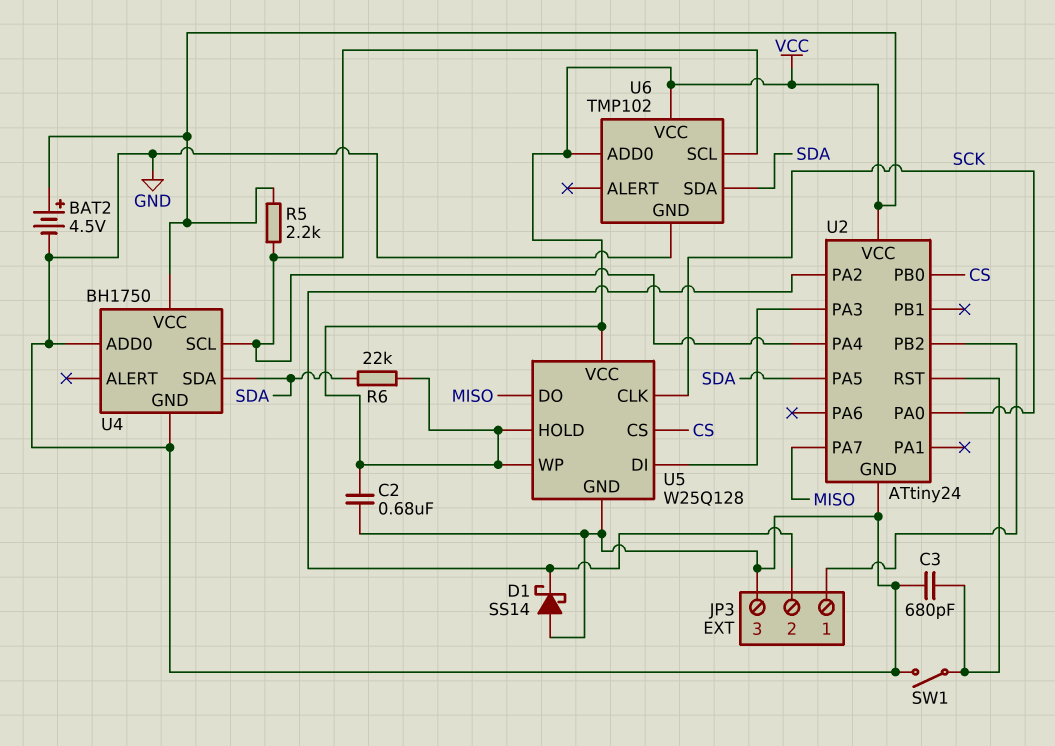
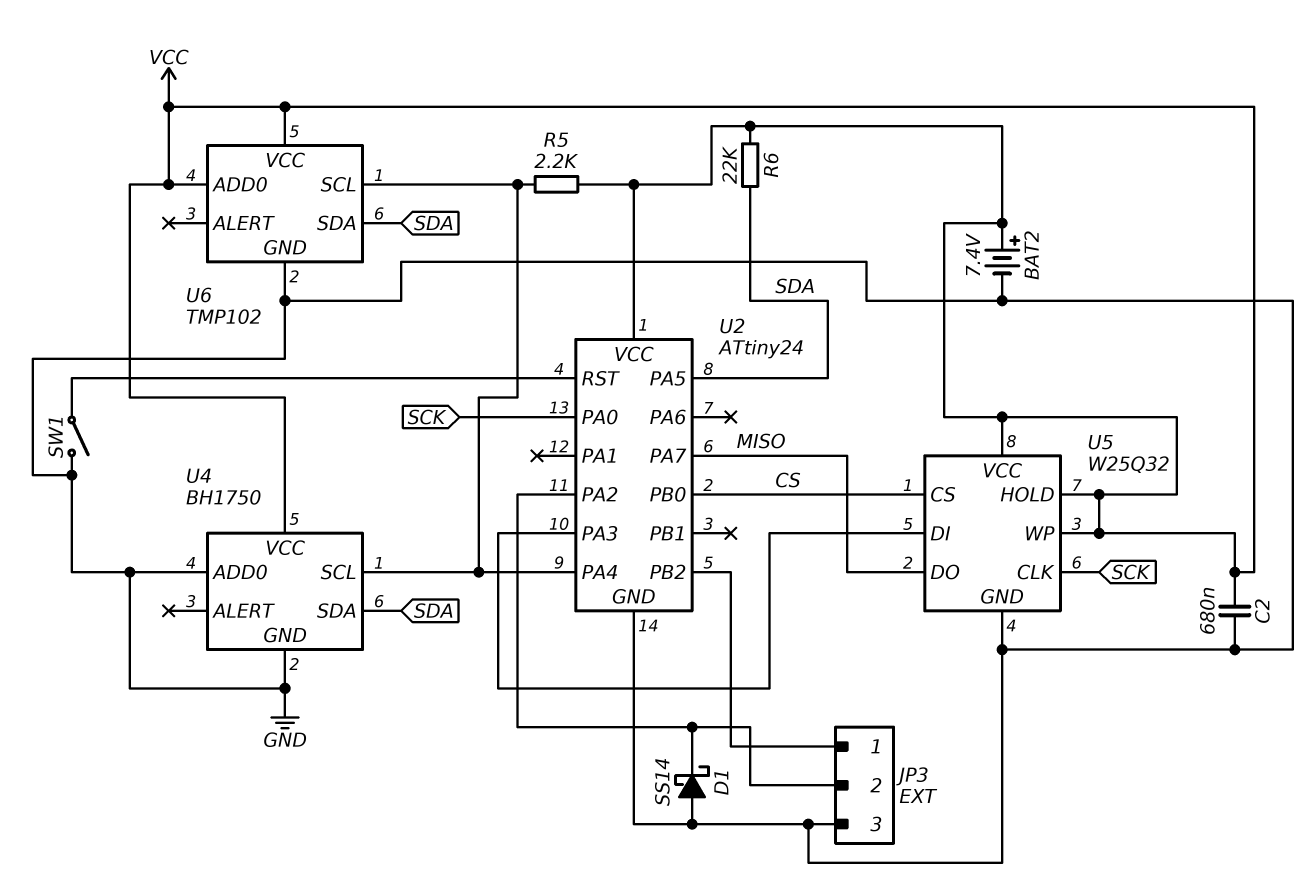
BAT2: 4.5V (plus VCC, minus GND) -> 7.4V (plus VCC, minus GND)
C3: 680pF (GND, U2/RST) -> none
U5: W25Q128 -> W25Q32

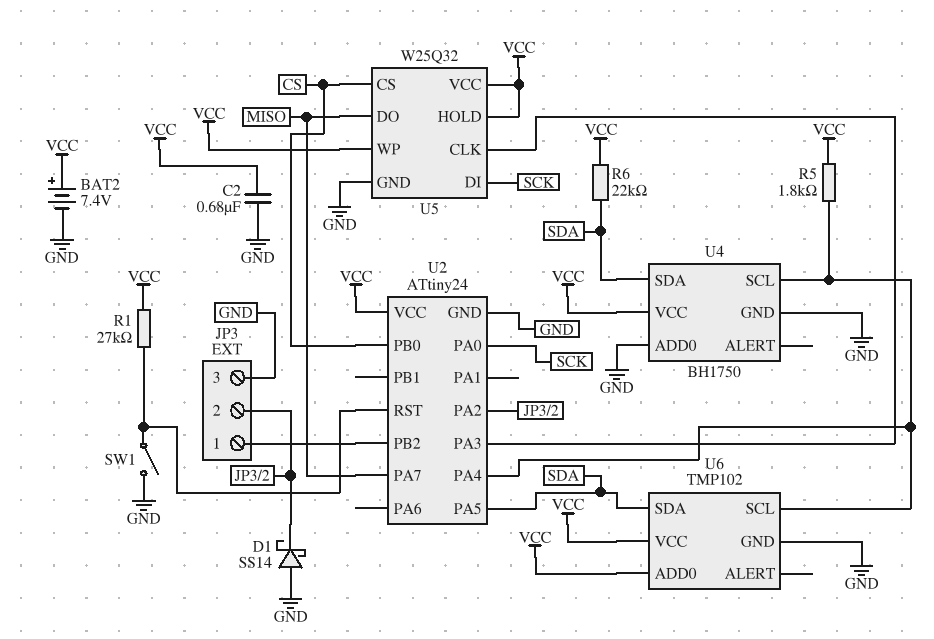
R1: none -> 27k (U2/RST, VCC)
R5: 2.2k (U2/PA4, VCC) -> 1.8k (U2/PA4, VCC)
U5 pin CLK: SCK -> U2/PA3
U5 pin DI: U2/PA3 -> SCK

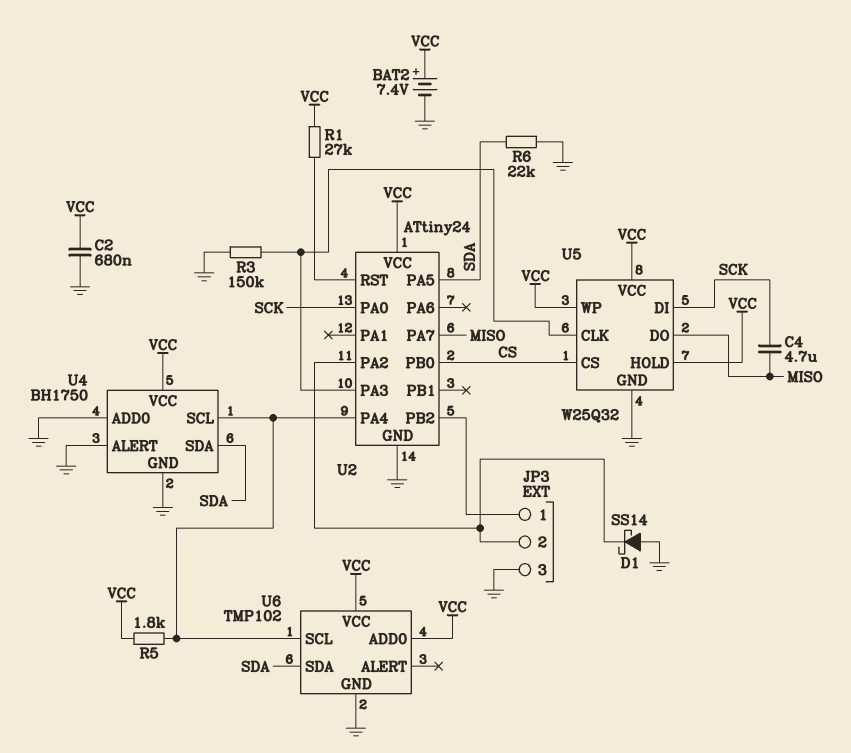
C4: none -> 4.7uF (MISO, SCK)
R3: none -> 150k (GND, U2/PA3)
R6: 22k (SDA, VCC) -> 22k (GND, SDA)
SW1: switch (GND, U2/RST) -> none
U4 pin ALERT: none -> GND

